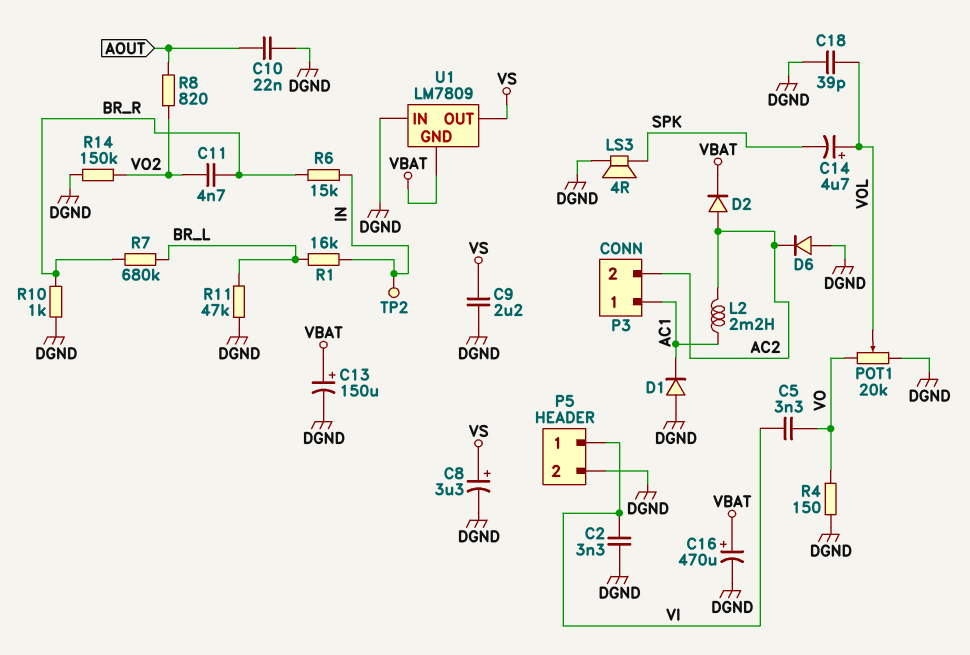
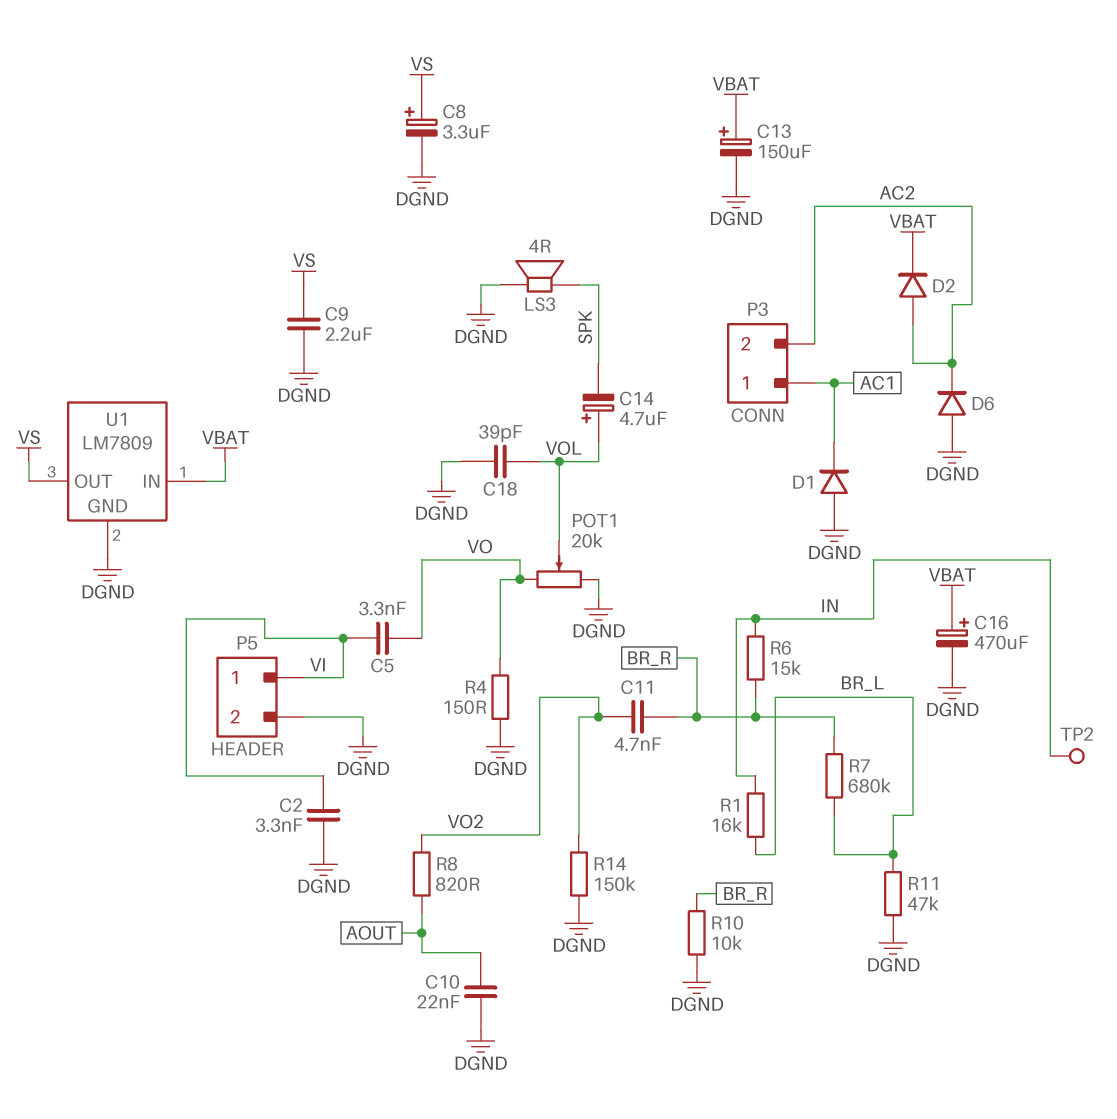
L2: 2.2mH (AC1, AC2) -> none
R10: 1k (BR_R, DGND) -> 10k (BR_R, DGND)
U1 pin GND: VBAT -> DGND
U1 pin IN: DGND -> VBAT

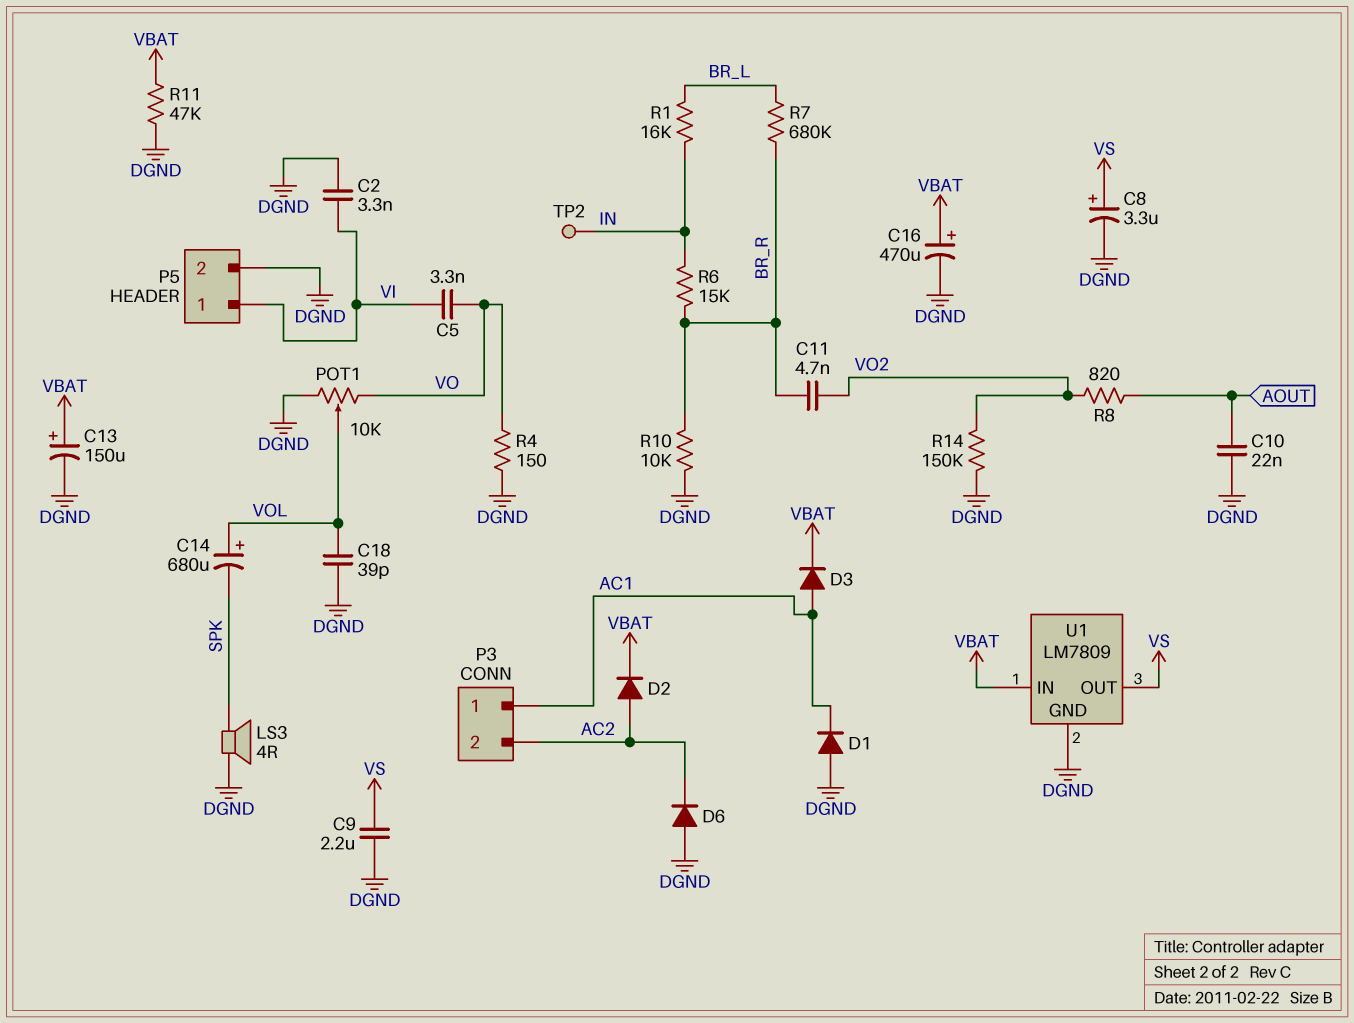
C14: 4.7uF (plus VOL, minus SPK) -> 680uF (plus VOL, minus SPK)
D3: none -> diode (A AC1, K VBAT)
POT1: 20k (DGND, VO, wiper VOL) -> 10k (DGND, VO, wiper VOL)
R11: 47k (BR_L, DGND) -> 47k (DGND, VBAT)

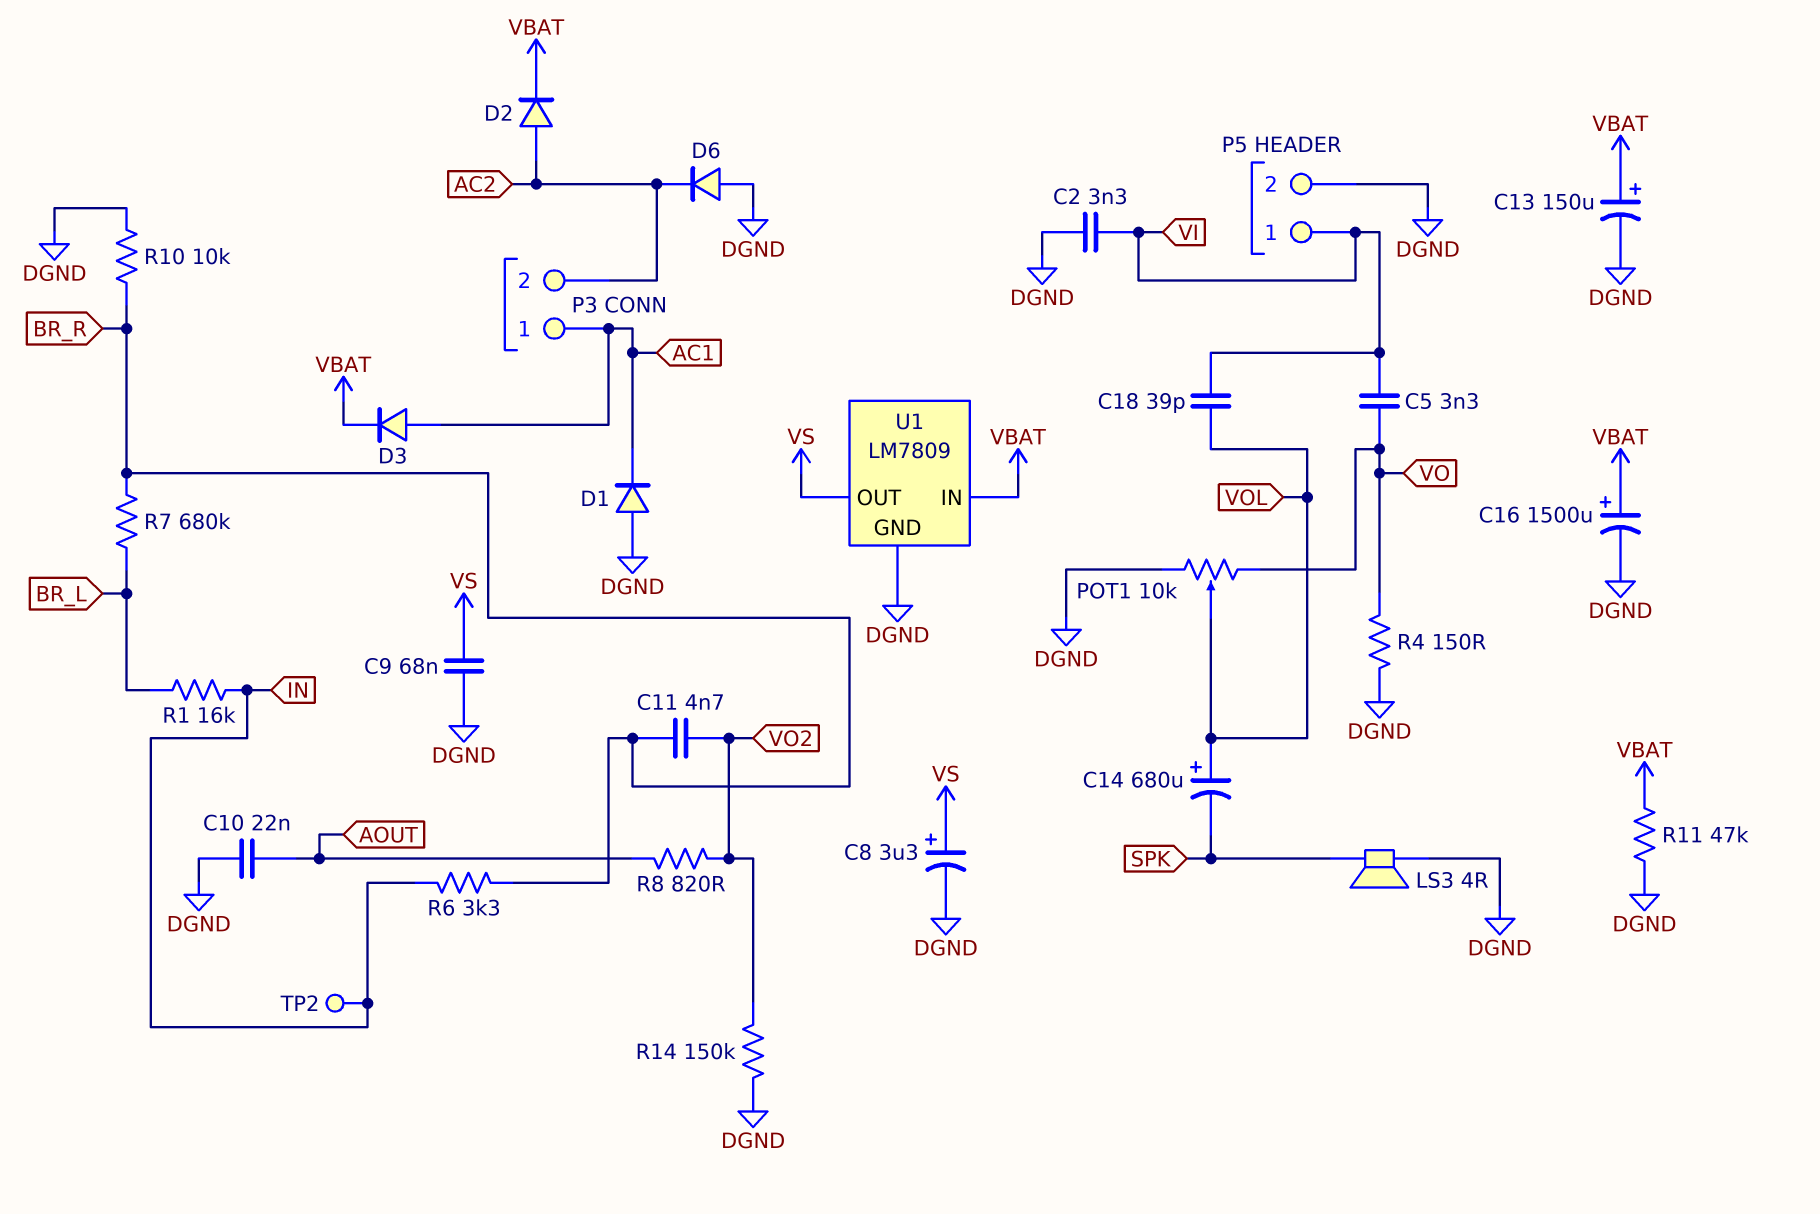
C9: 2.2uF (DGND, VS) -> 68nF (DGND, VS)
C16: 470uF (plus VBAT, minus DGND) -> 1500uF (plus VBAT, minus DGND)
C18: 39pF (DGND, VOL) -> 39pF (VI, VOL)
R6: 15k (BR_R, IN) -> 3.3k (BR_R, IN)

